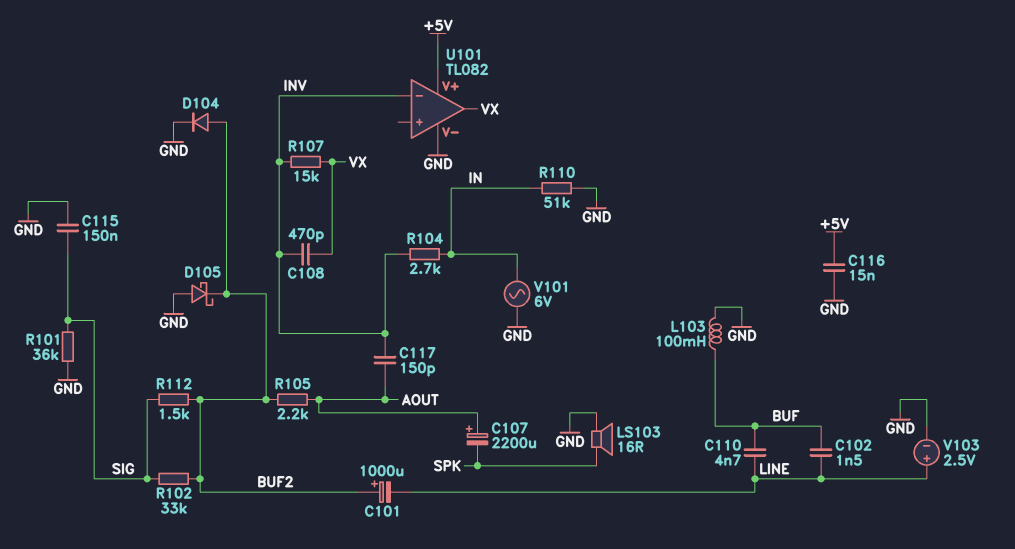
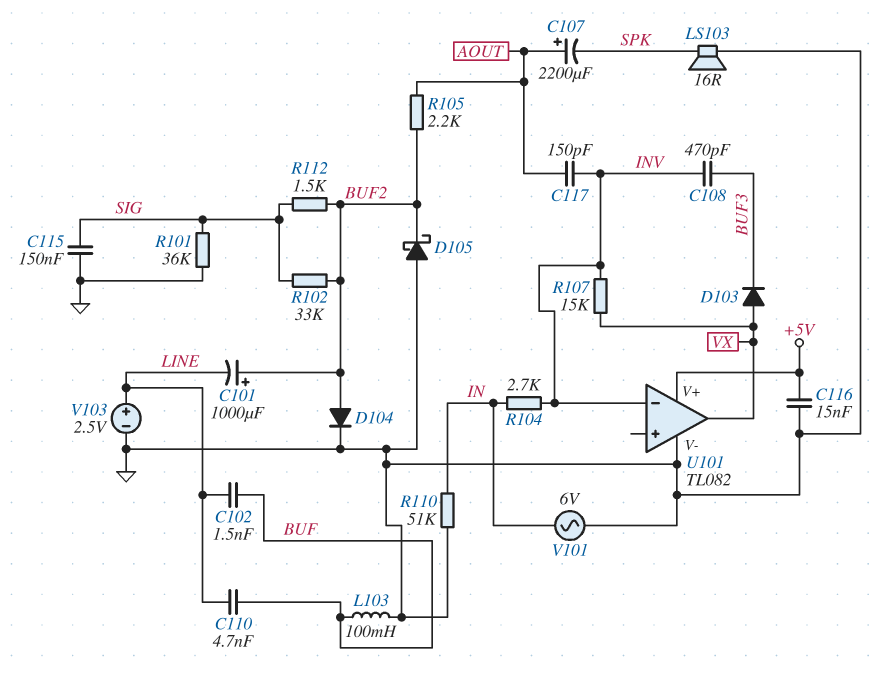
C108: 470pF (INV, VX) -> 470pF (BUF3, INV)
D103: none -> diode (A VX, K BUF3)

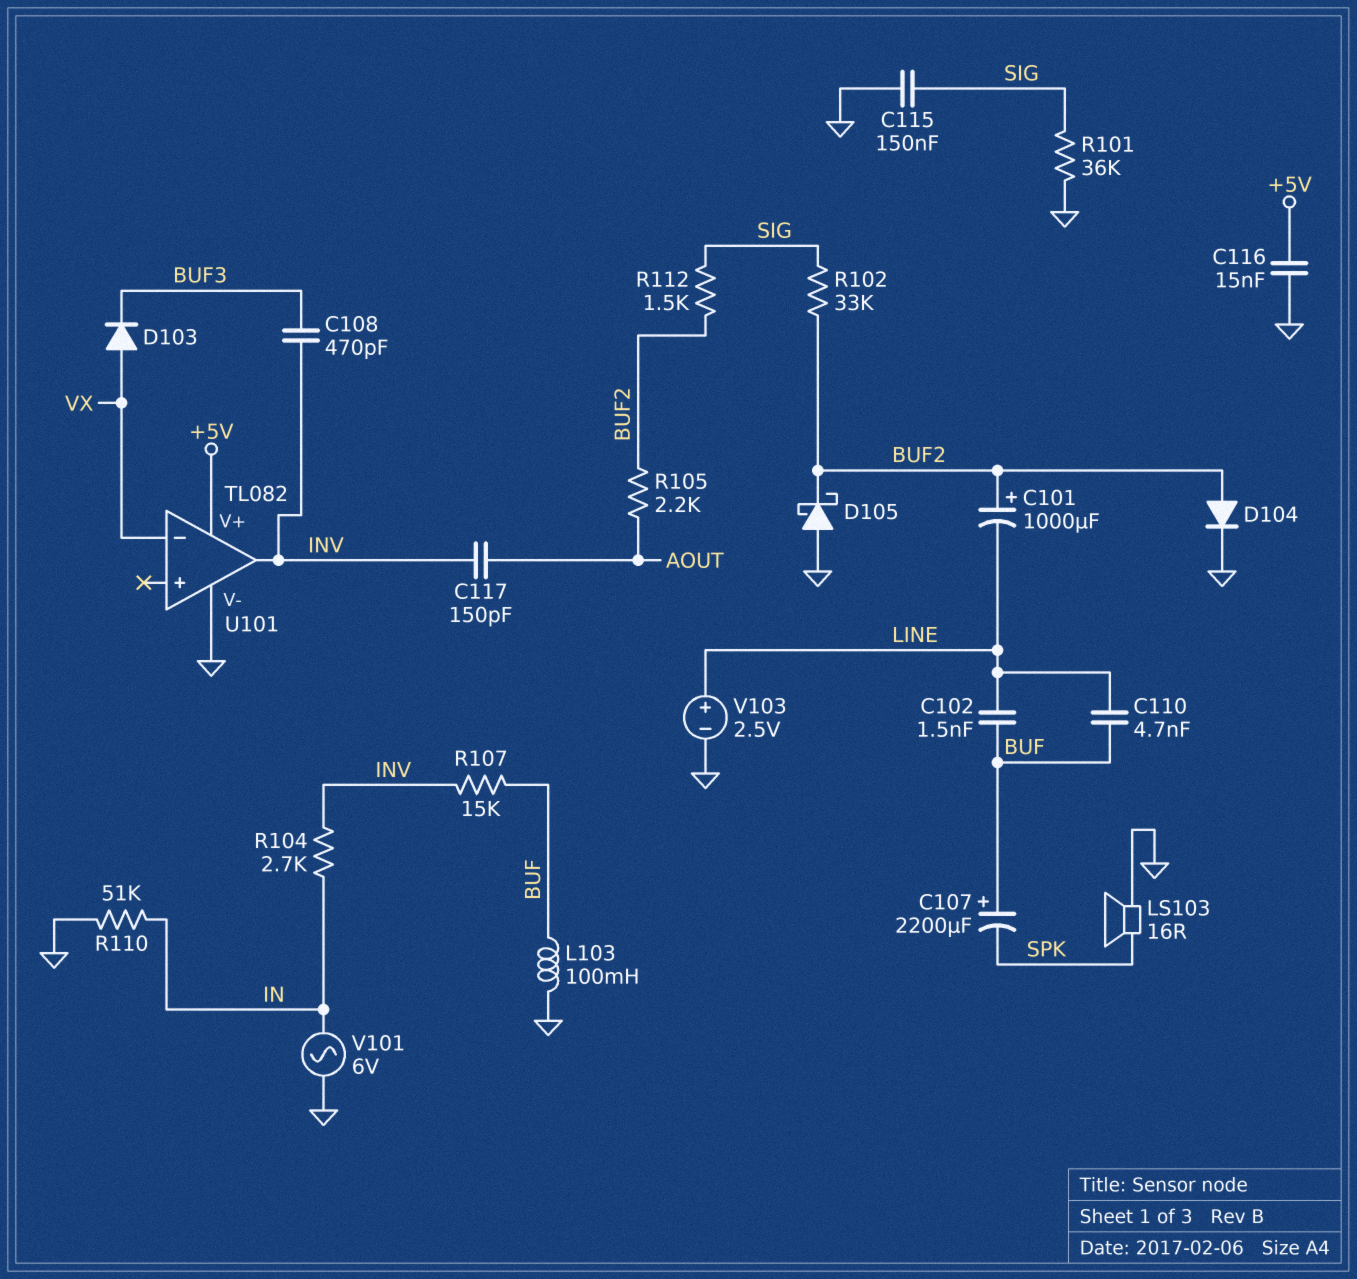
C107: 2200uF (plus AOUT, minus SPK) -> 2200uF (plus BUF, minus SPK)
R107: 15k (INV, VX) -> 15k (BUF, INV)
U101 pin in-: INV -> VX
U101 pin out: VX -> INV

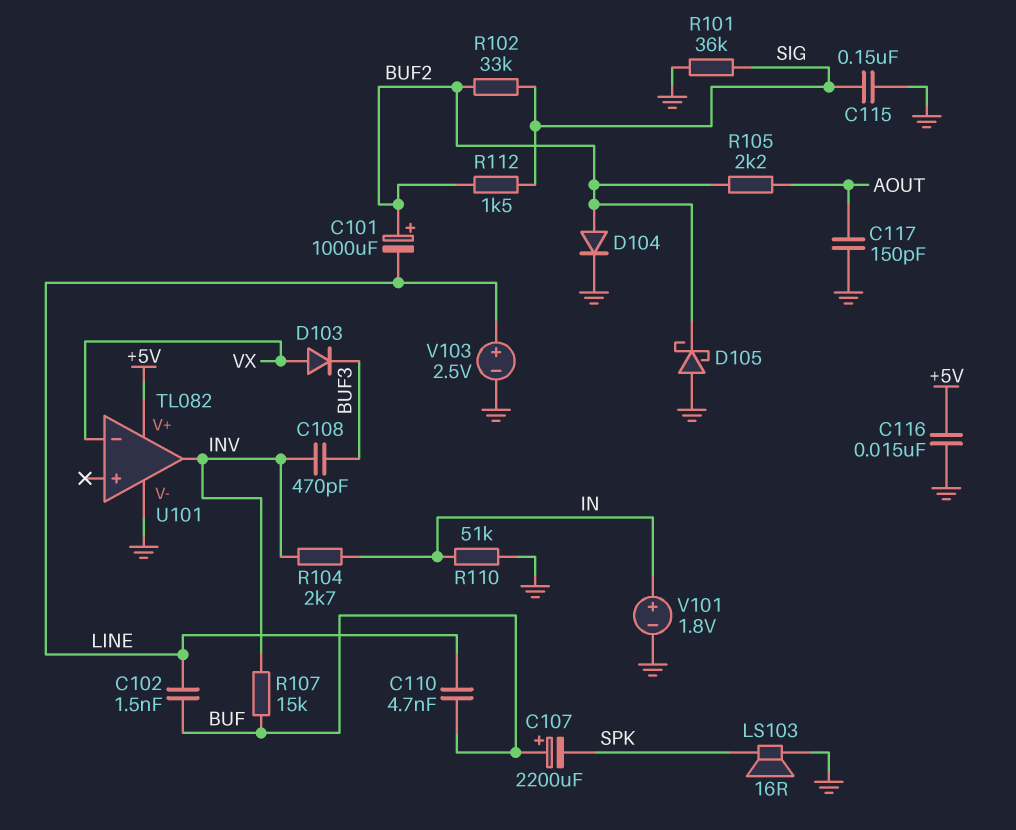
C117: 150pF (AOUT, INV) -> 150pF (AOUT, GND)
L103: 100mH (BUF, GND) -> none
V101: AC 6V (GND, IN) -> 1.8V (plus IN, minus GND)

